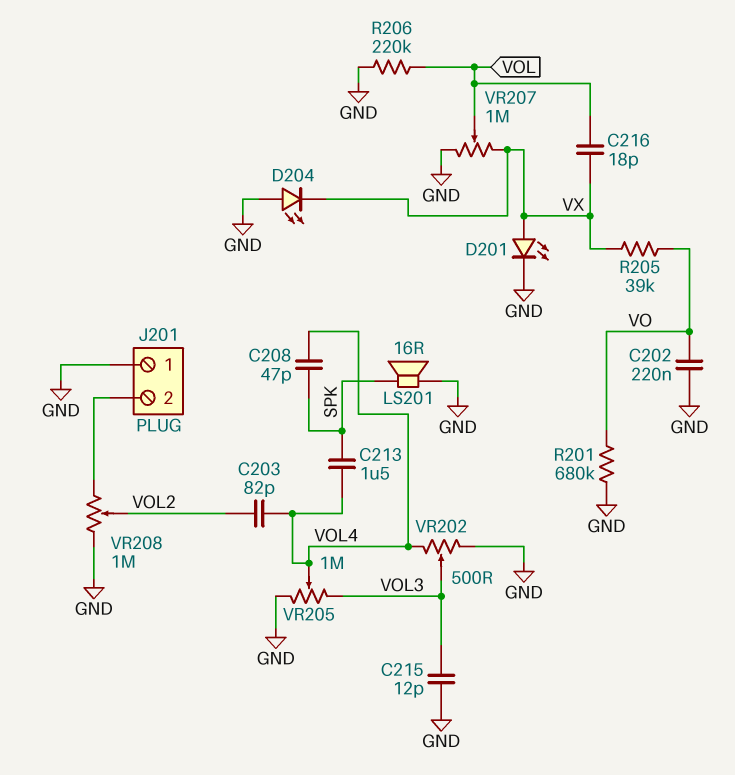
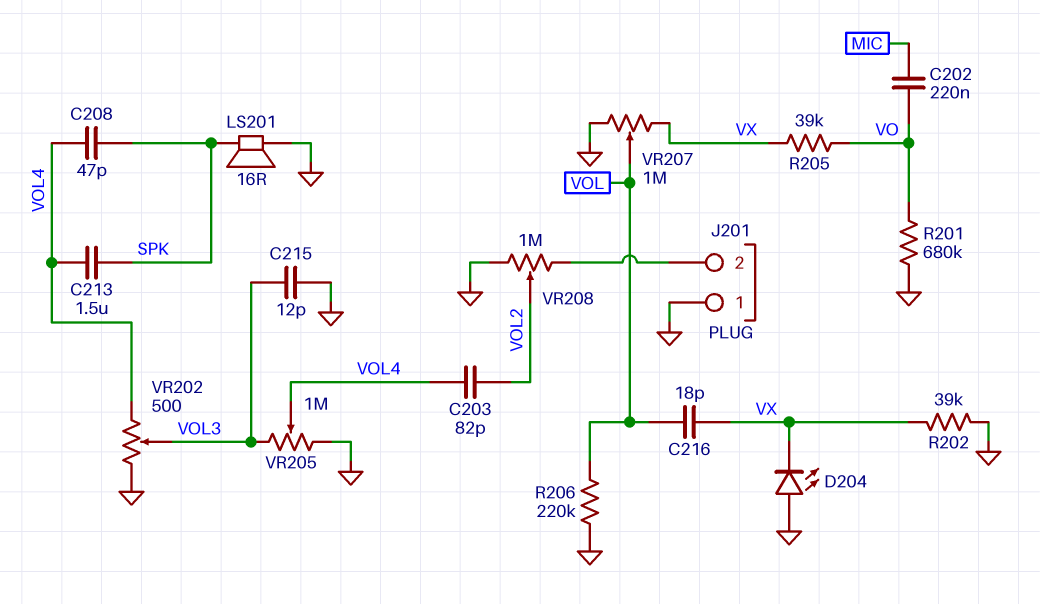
C202: 220nF (GND, VO) -> 220nF (MIC, VO)
D201: LED (A VX, K GND) -> none
R202: none -> 39k (GND, VX)

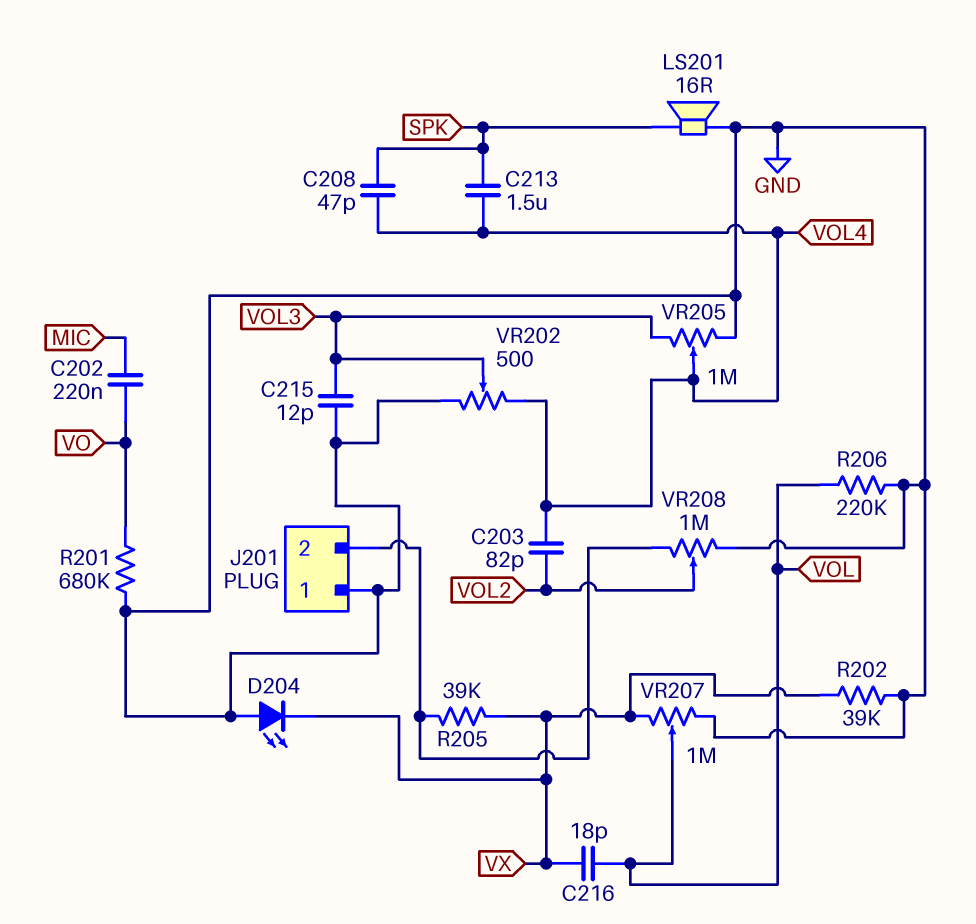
R205: 39k (VO, VX) -> 39k (J201/2, VX)

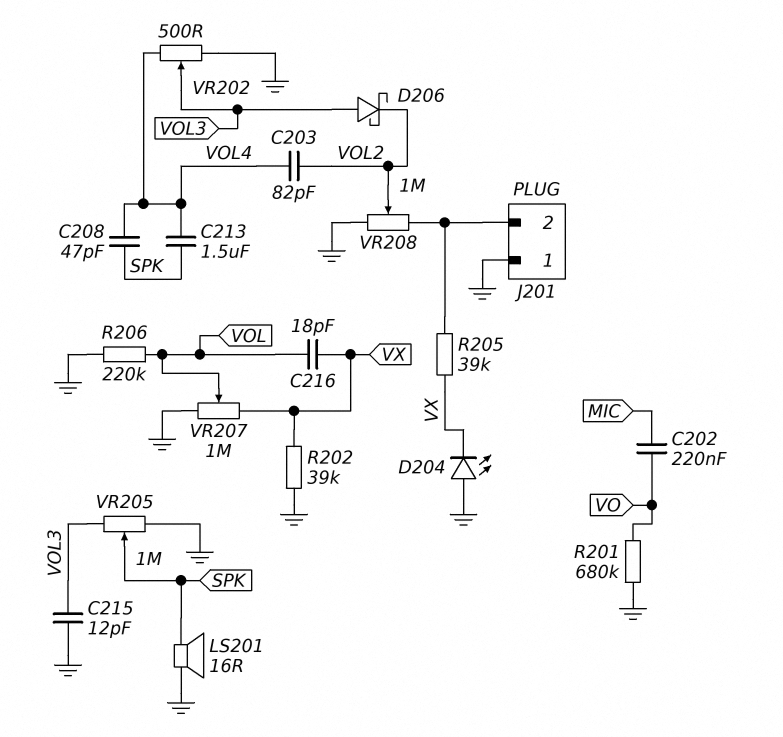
D206: none -> schottky (A VOL3, K VOL2)
VR205: 1M (GND, VOL3, wiper VOL4) -> 1M (GND, VOL3, wiper SPK)

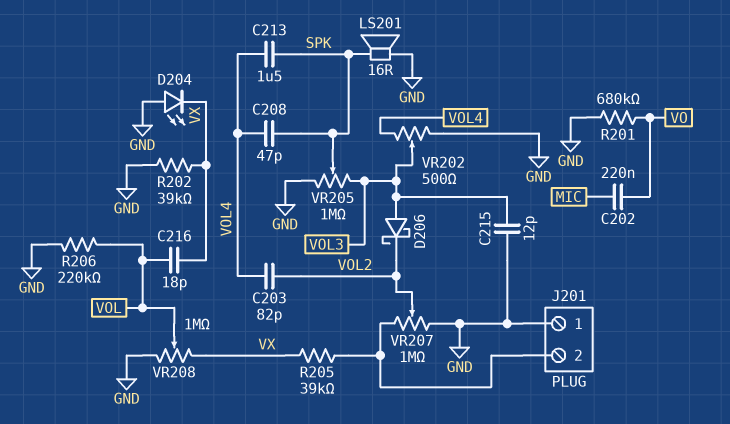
VR207: 1M (GND, VX, wiper VOL) -> 1M (GND, J201/2, wiper VOL2)
VR208: 1M (GND, J201/2, wiper VOL2) -> 1M (GND, VX, wiper VOL)

